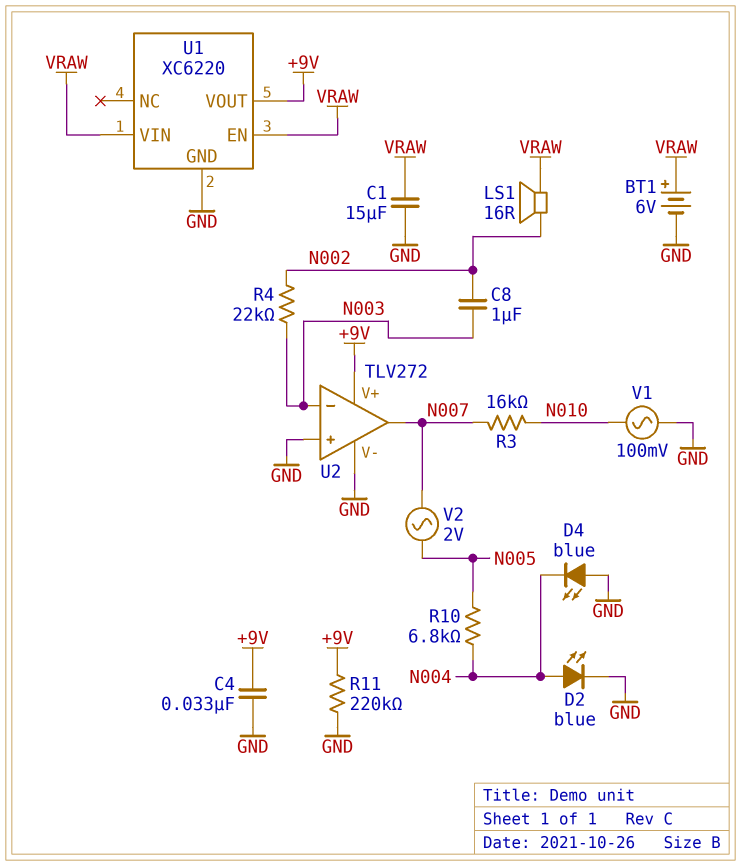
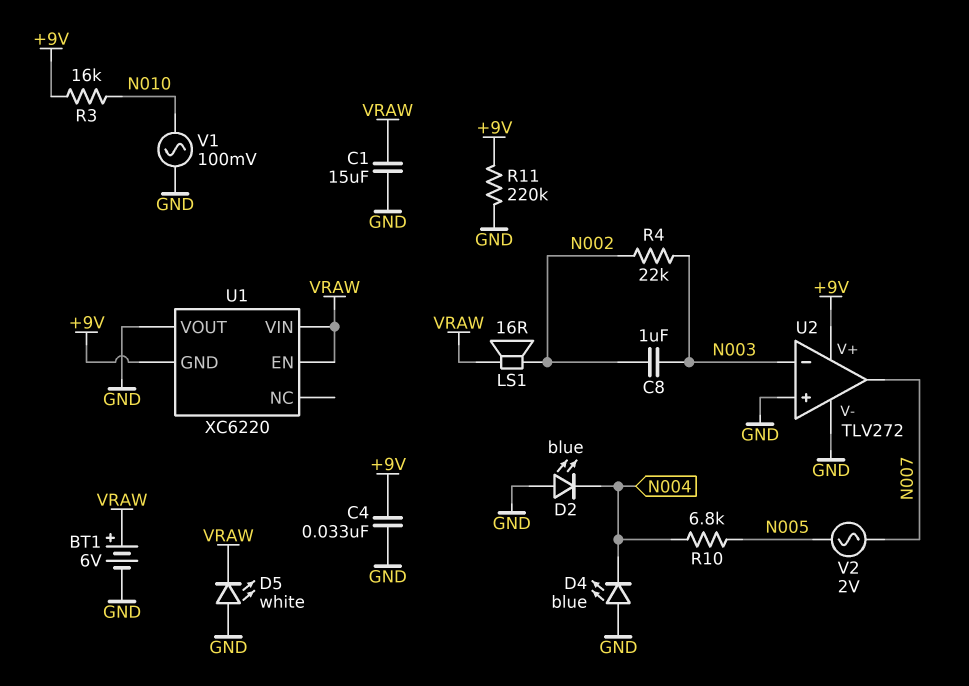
D2: LED blue (A N004, K GND) -> LED blue (A GND, K N004)
D5: none -> LED white (A GND, K VRAW)
R3: 16k (N007, N010) -> 16k (+9V, N010)
U1 pin GND: GND -> +9V
U1 pin VOUT: +9V -> GND

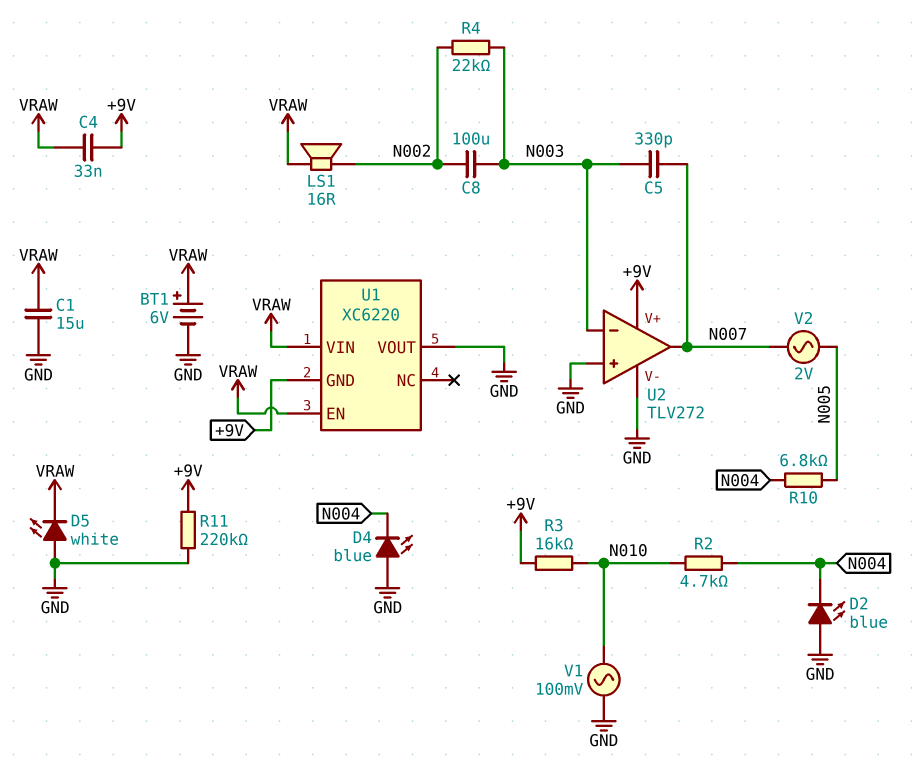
C4: 33nF (+9V, GND) -> 33nF (+9V, VRAW)
C5: none -> 330pF (N003, N007)
C8: 1uF (N002, N003) -> 100uF (N002, N003)
R2: none -> 4.7k (N004, N010)

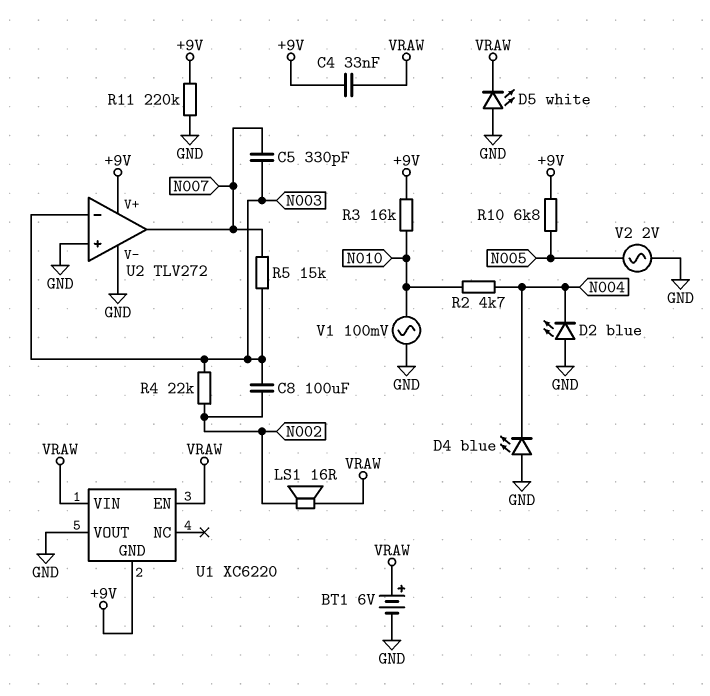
C1: 15uF (GND, VRAW) -> none
R5: none -> 15k (N003, N007)
R10: 6.8k (N004, N005) -> 6.8k (+9V, N005)
V2: AC 2V (N005, N007) -> AC 2V (GND, N005)

